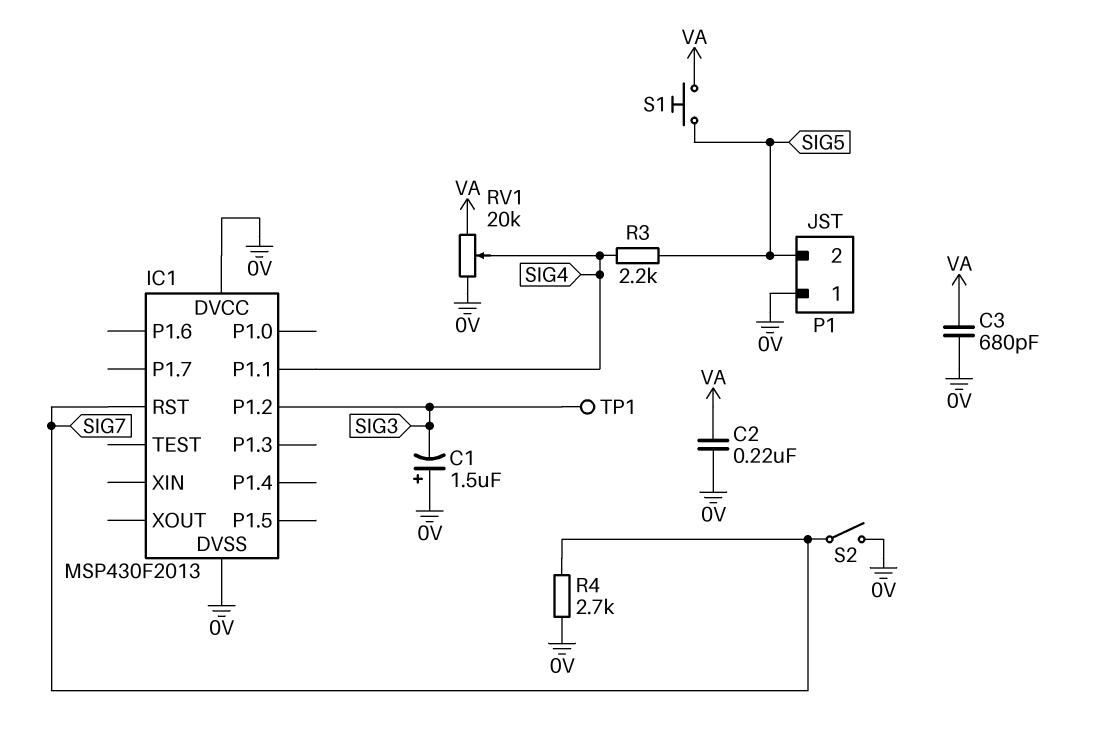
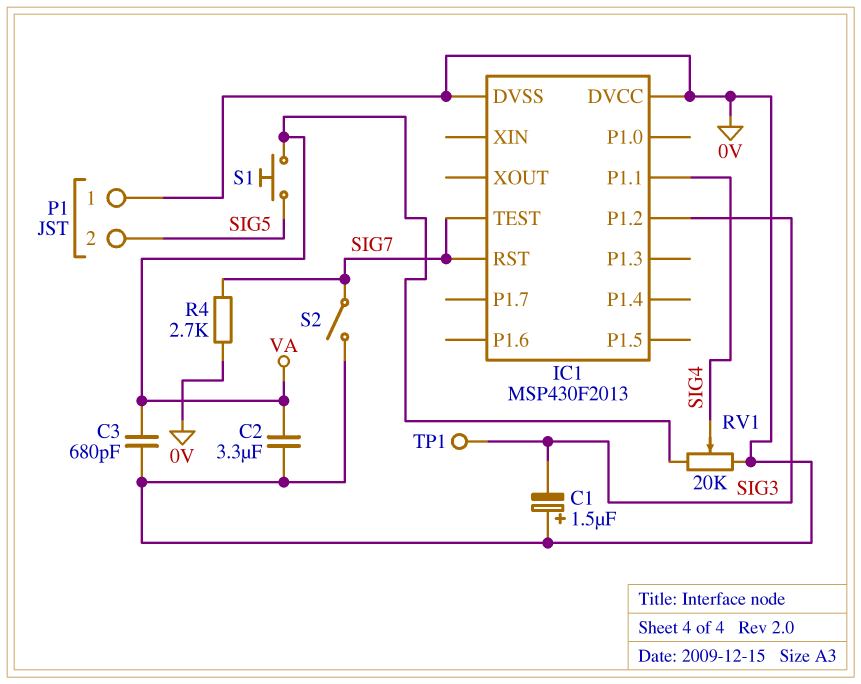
C2: 220nF (0V, VA) -> 3.3uF (0V, VA)
IC1 pin TEST: none -> SIG7
R3: 2.2k (SIG4, SIG5) -> none

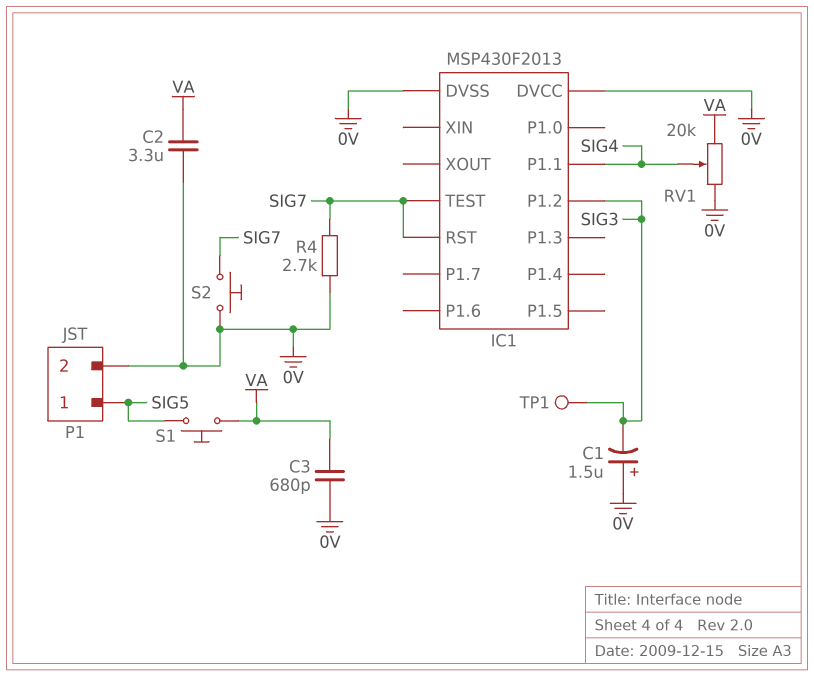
P1 pin 1: 0V -> SIG5
P1 pin 2: SIG5 -> 0V
S2: switch (0V, SIG7) -> button (0V, SIG7)

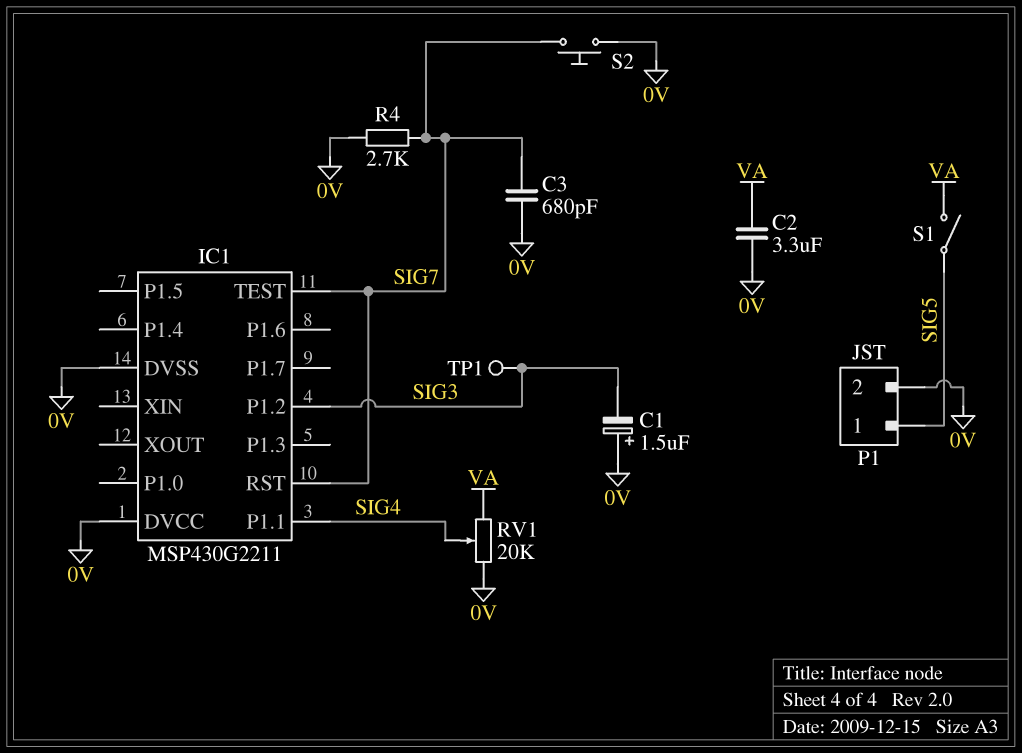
C3: 680pF (0V, VA) -> 680pF (0V, SIG7)
IC1: MSP430F2013 -> MSP430G2211
S1: button (SIG5, VA) -> switch (SIG5, VA)

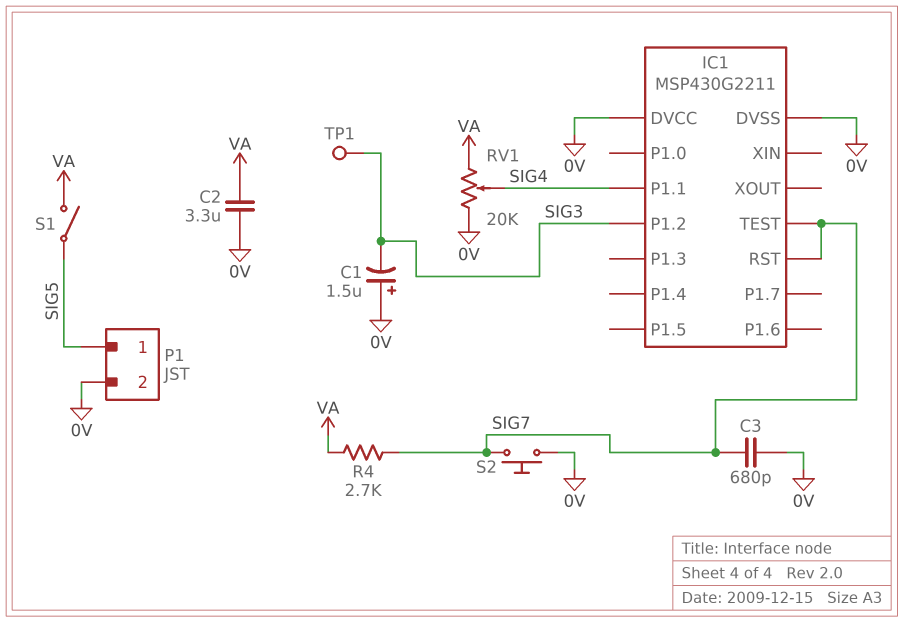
R4: 2.7k (0V, SIG7) -> 2.7k (SIG7, VA)

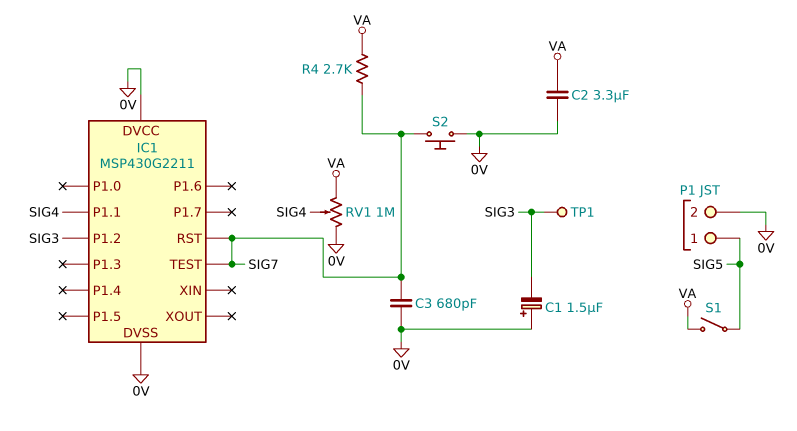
RV1: 20k (0V, VA, wiper SIG4) -> 1M (0V, VA, wiper SIG4)

